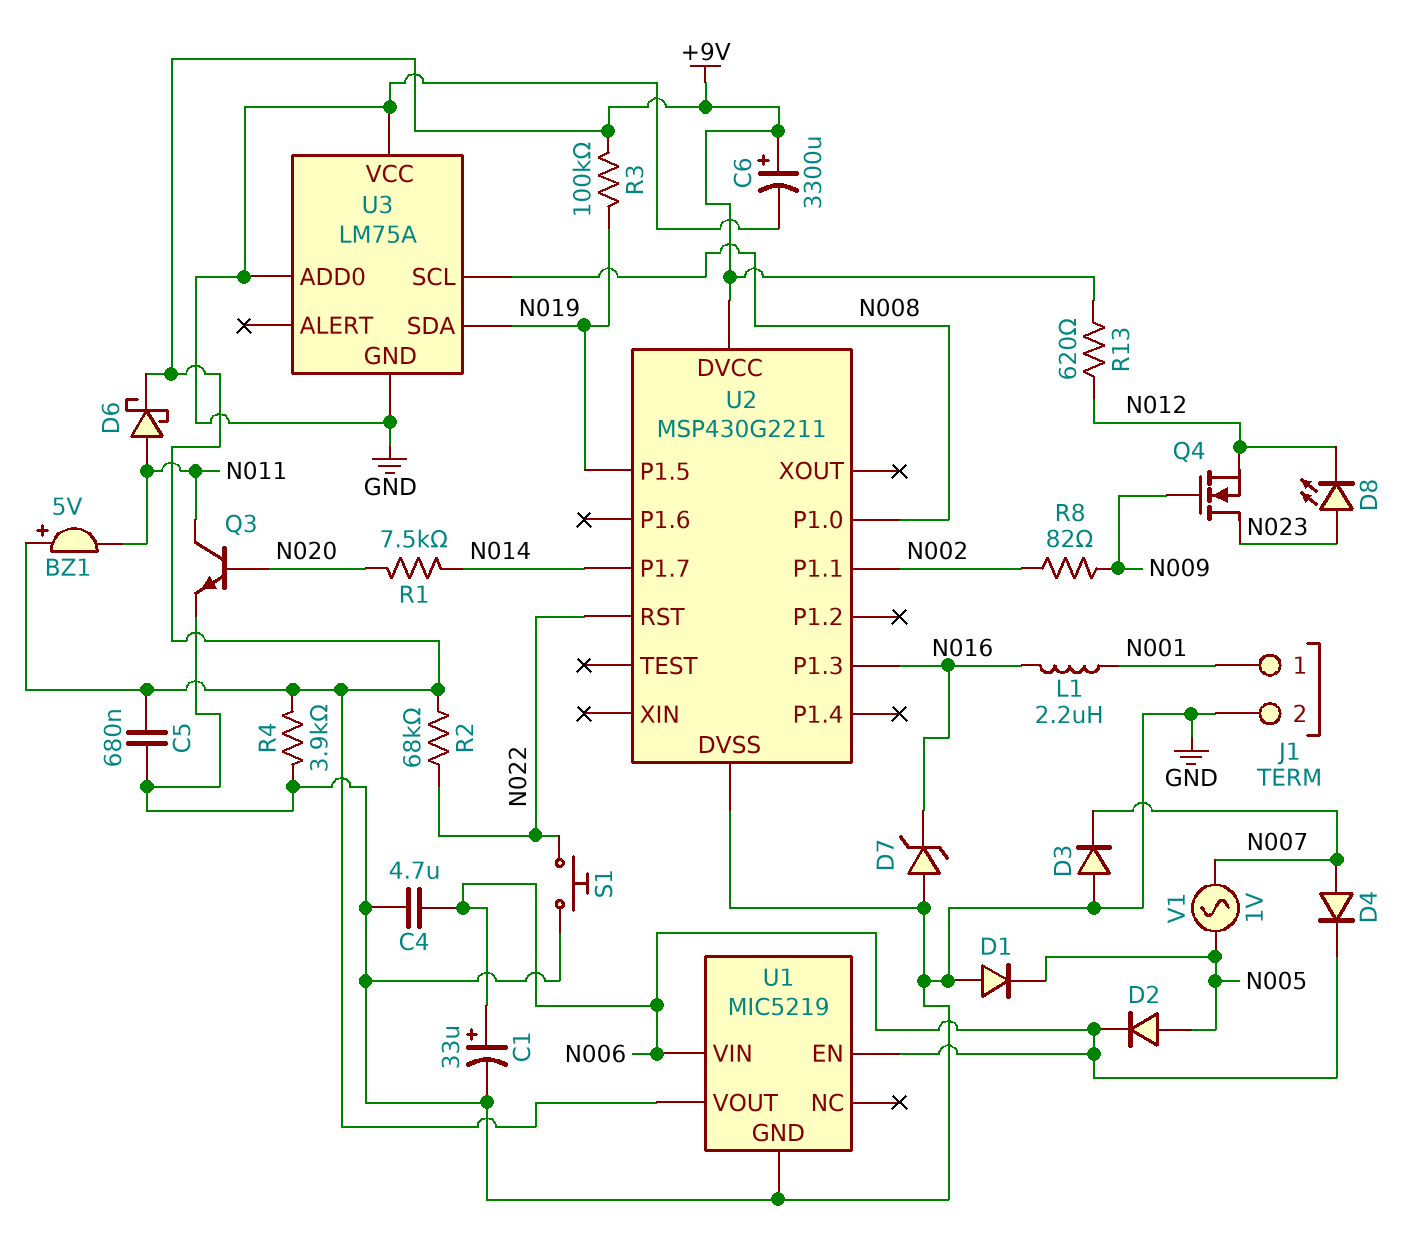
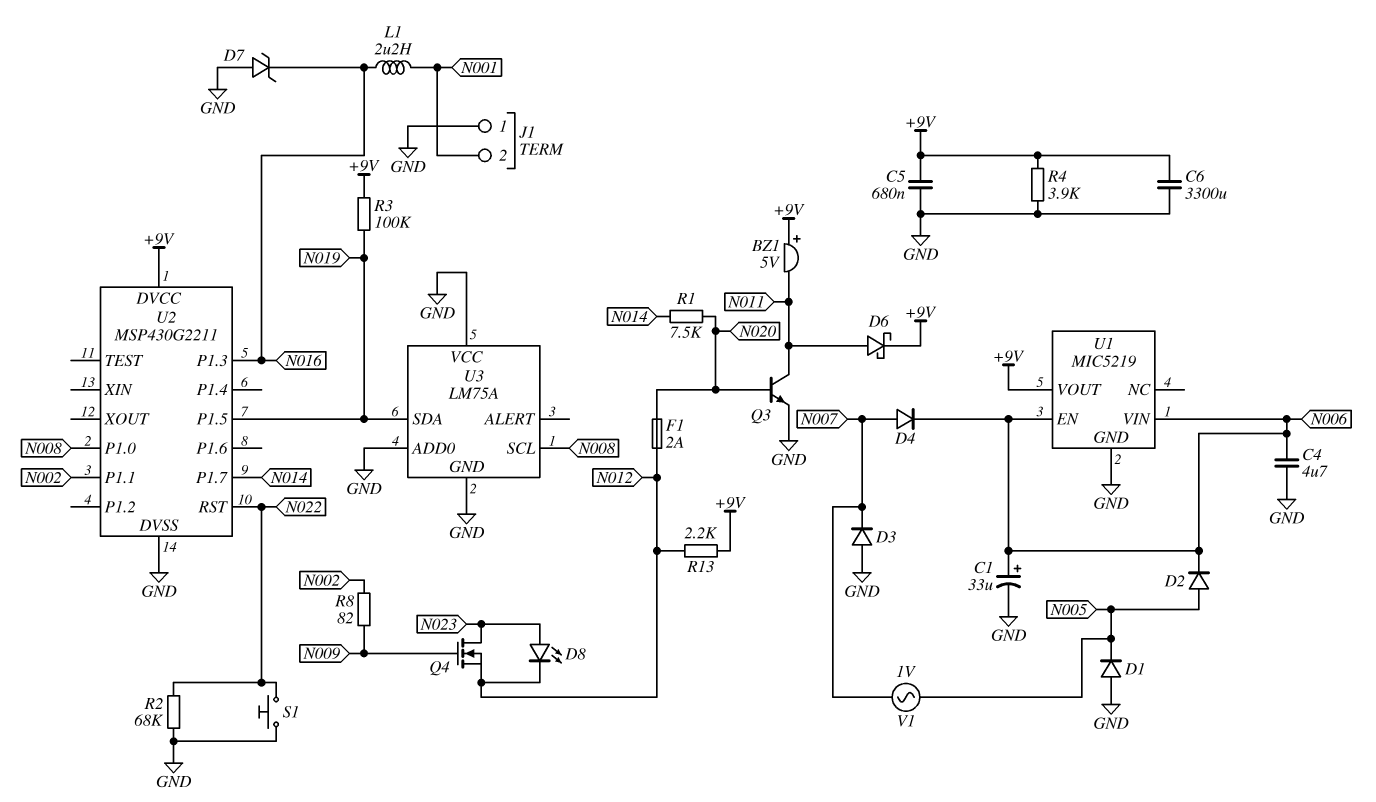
C6: 3300uF (plus +9V, minus GND) -> 3300uF (+9V, GND)
F1: none -> 2A (N012, N020)
J1 pin 1: N001 -> GND
J1 pin 2: GND -> N001
R2: 68k (+9V, N022) -> 68k (GND, N022)
R13: 620 (+9V, N012) -> 2.2k (+9V, N012)

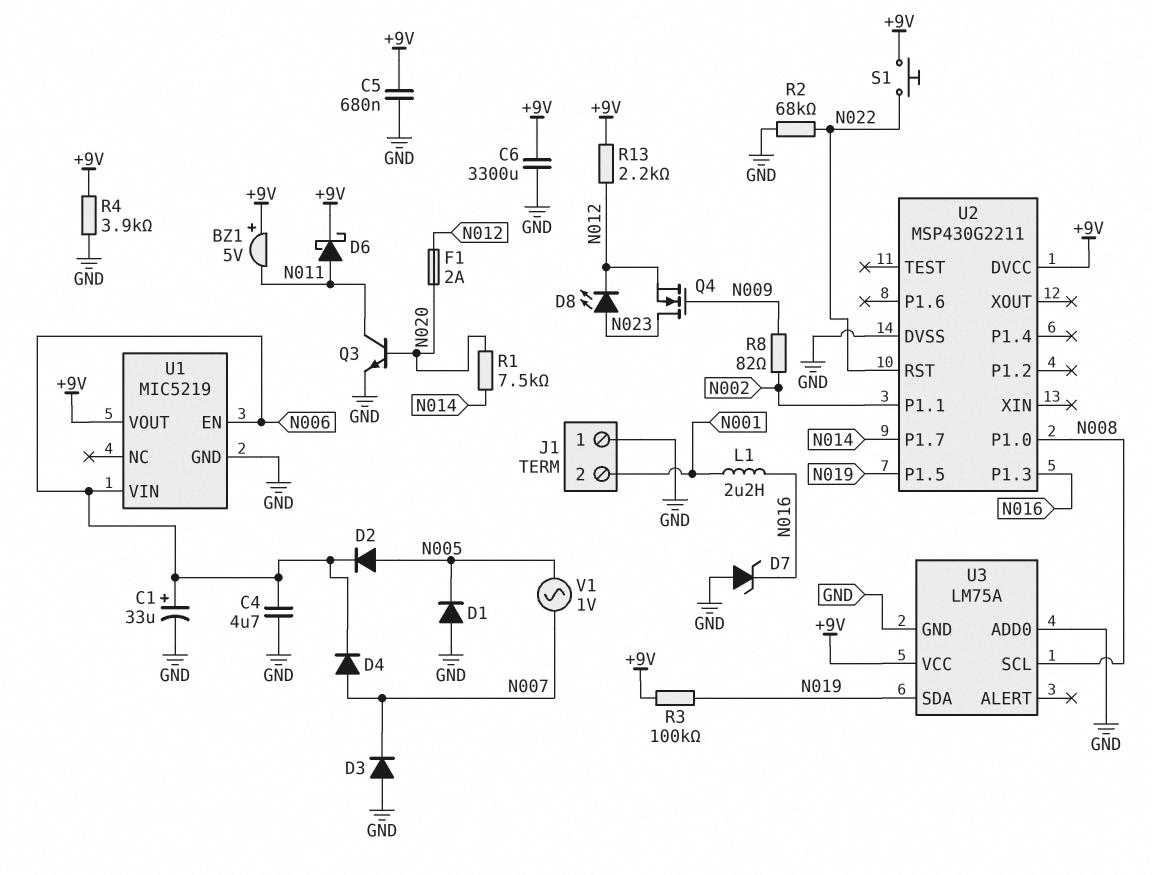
S1: button (GND, N022) -> button (+9V, N022)
U3 pin VCC: GND -> +9V

